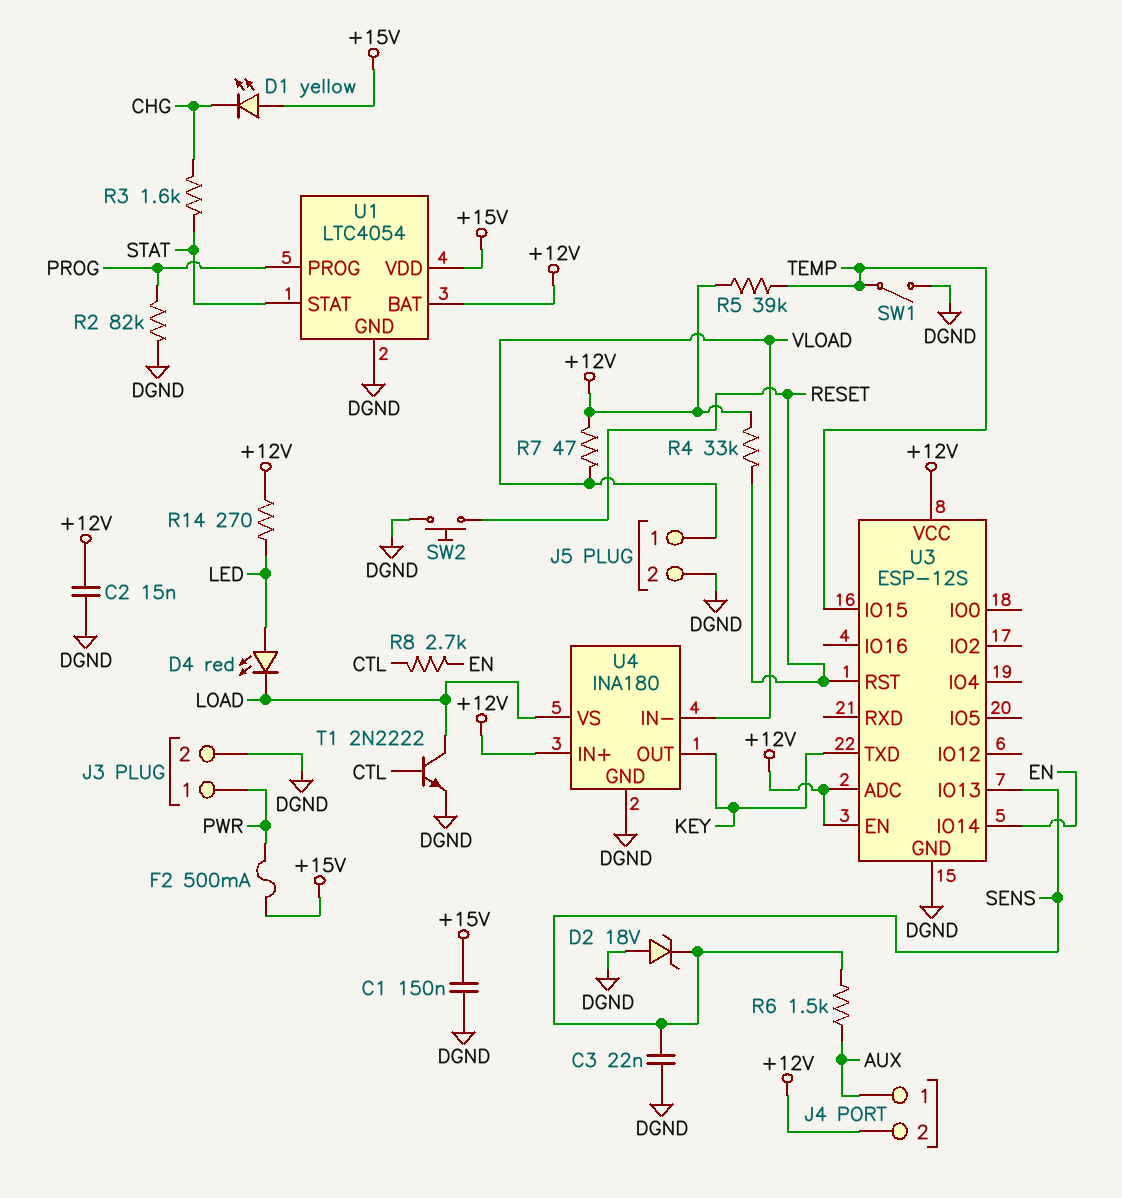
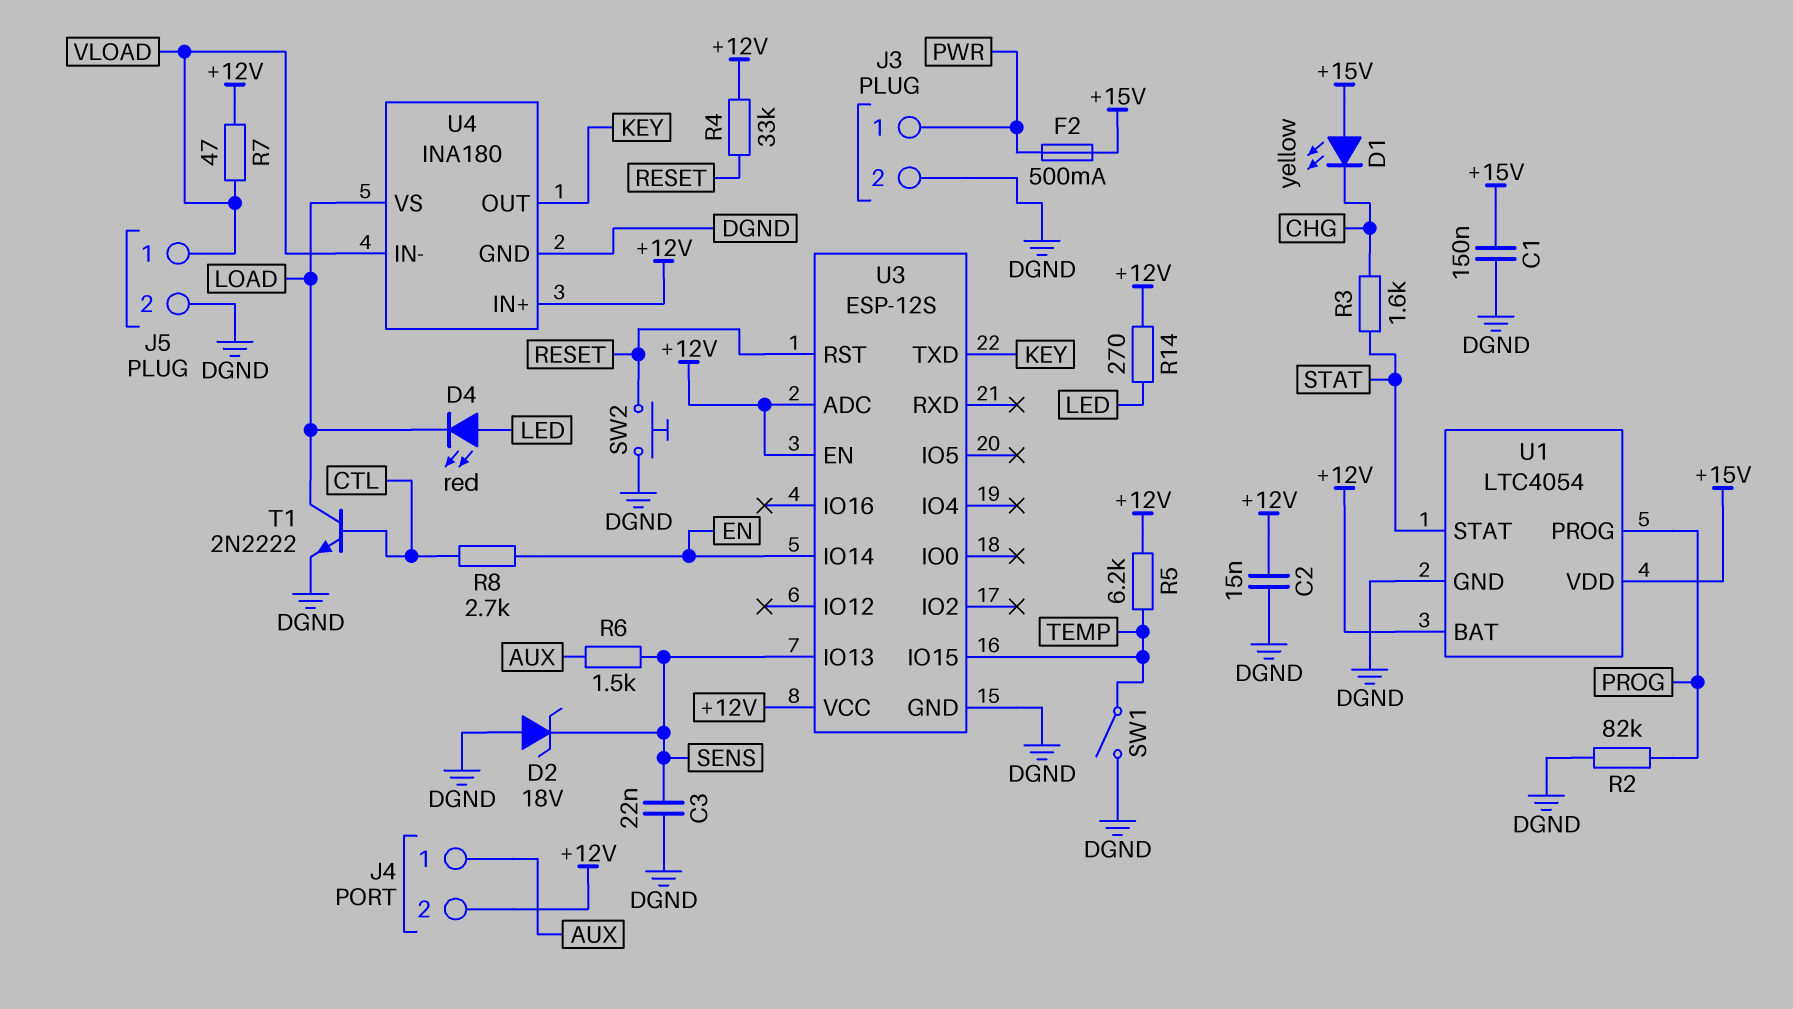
R5: 39k (+12V, TEMP) -> 6.2k (+12V, TEMP)

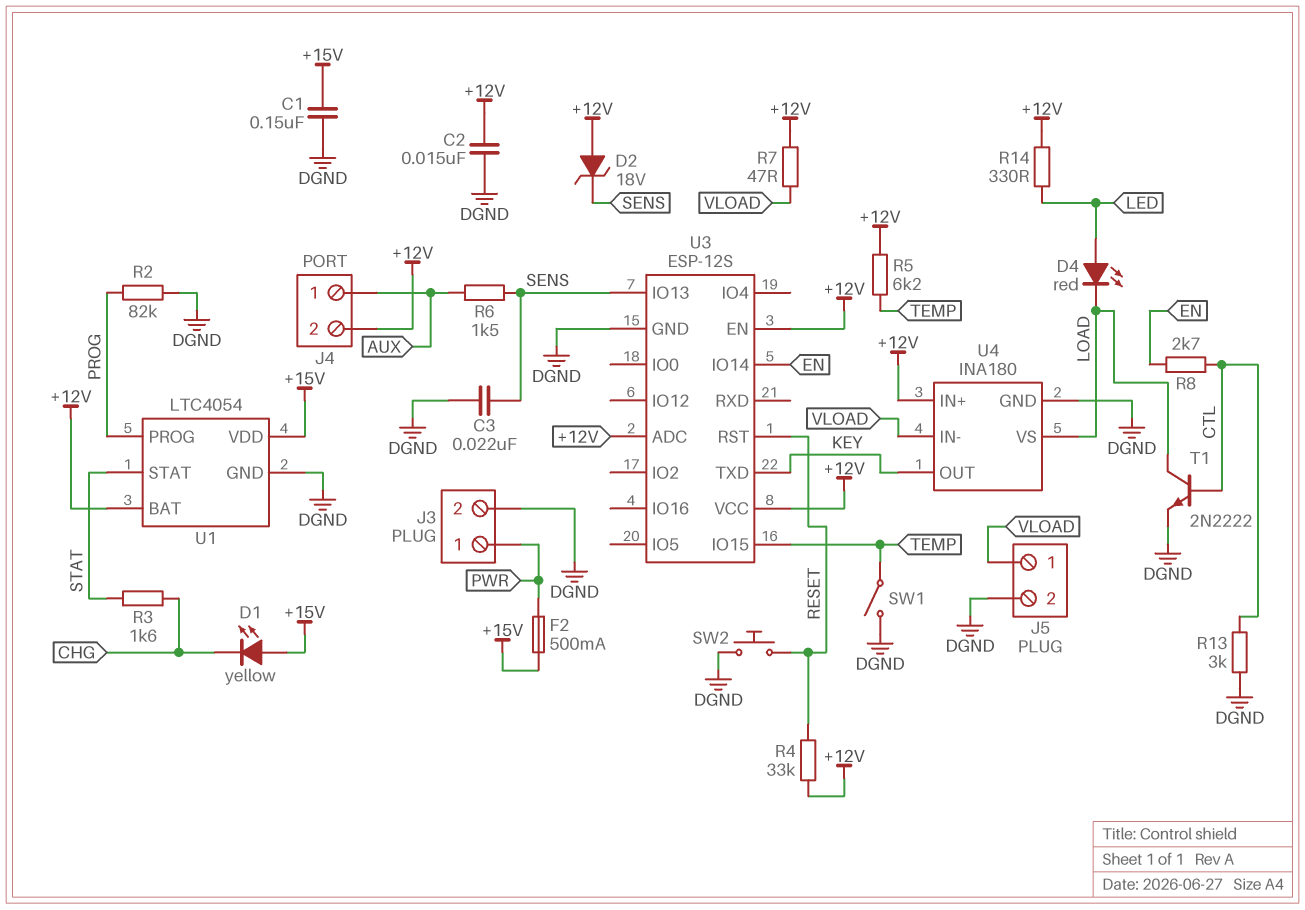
D2: zener 18V (A DGND, K SENS) -> zener 18V (A +12V, K SENS)
R13: none -> 3k (CTL, DGND)
R14: 270 (+12V, LED) -> 330 (+12V, LED)

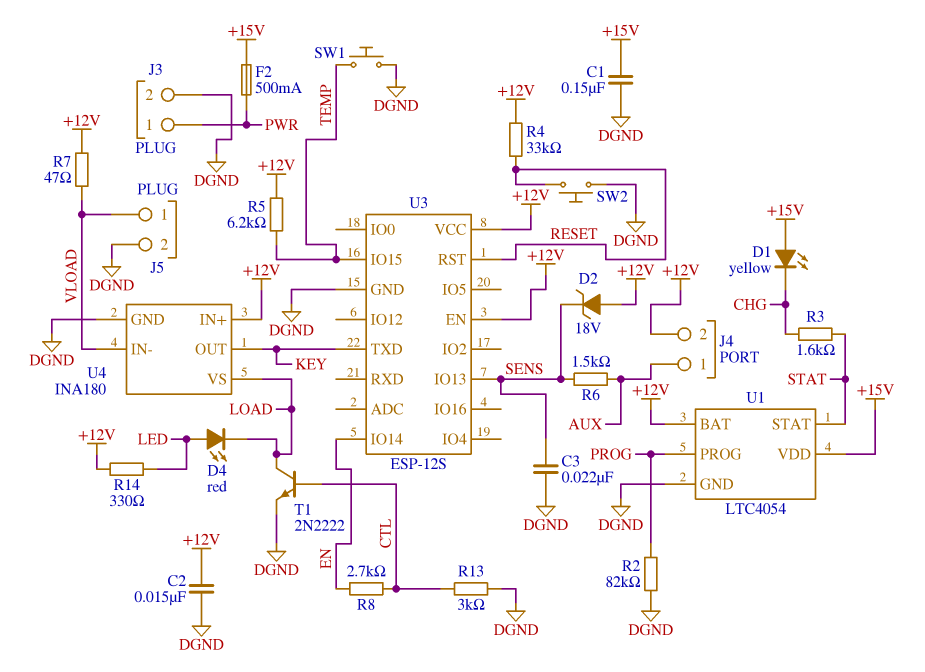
SW1: switch (DGND, TEMP) -> button (DGND, TEMP)
U3 pin ADC: +12V -> none

